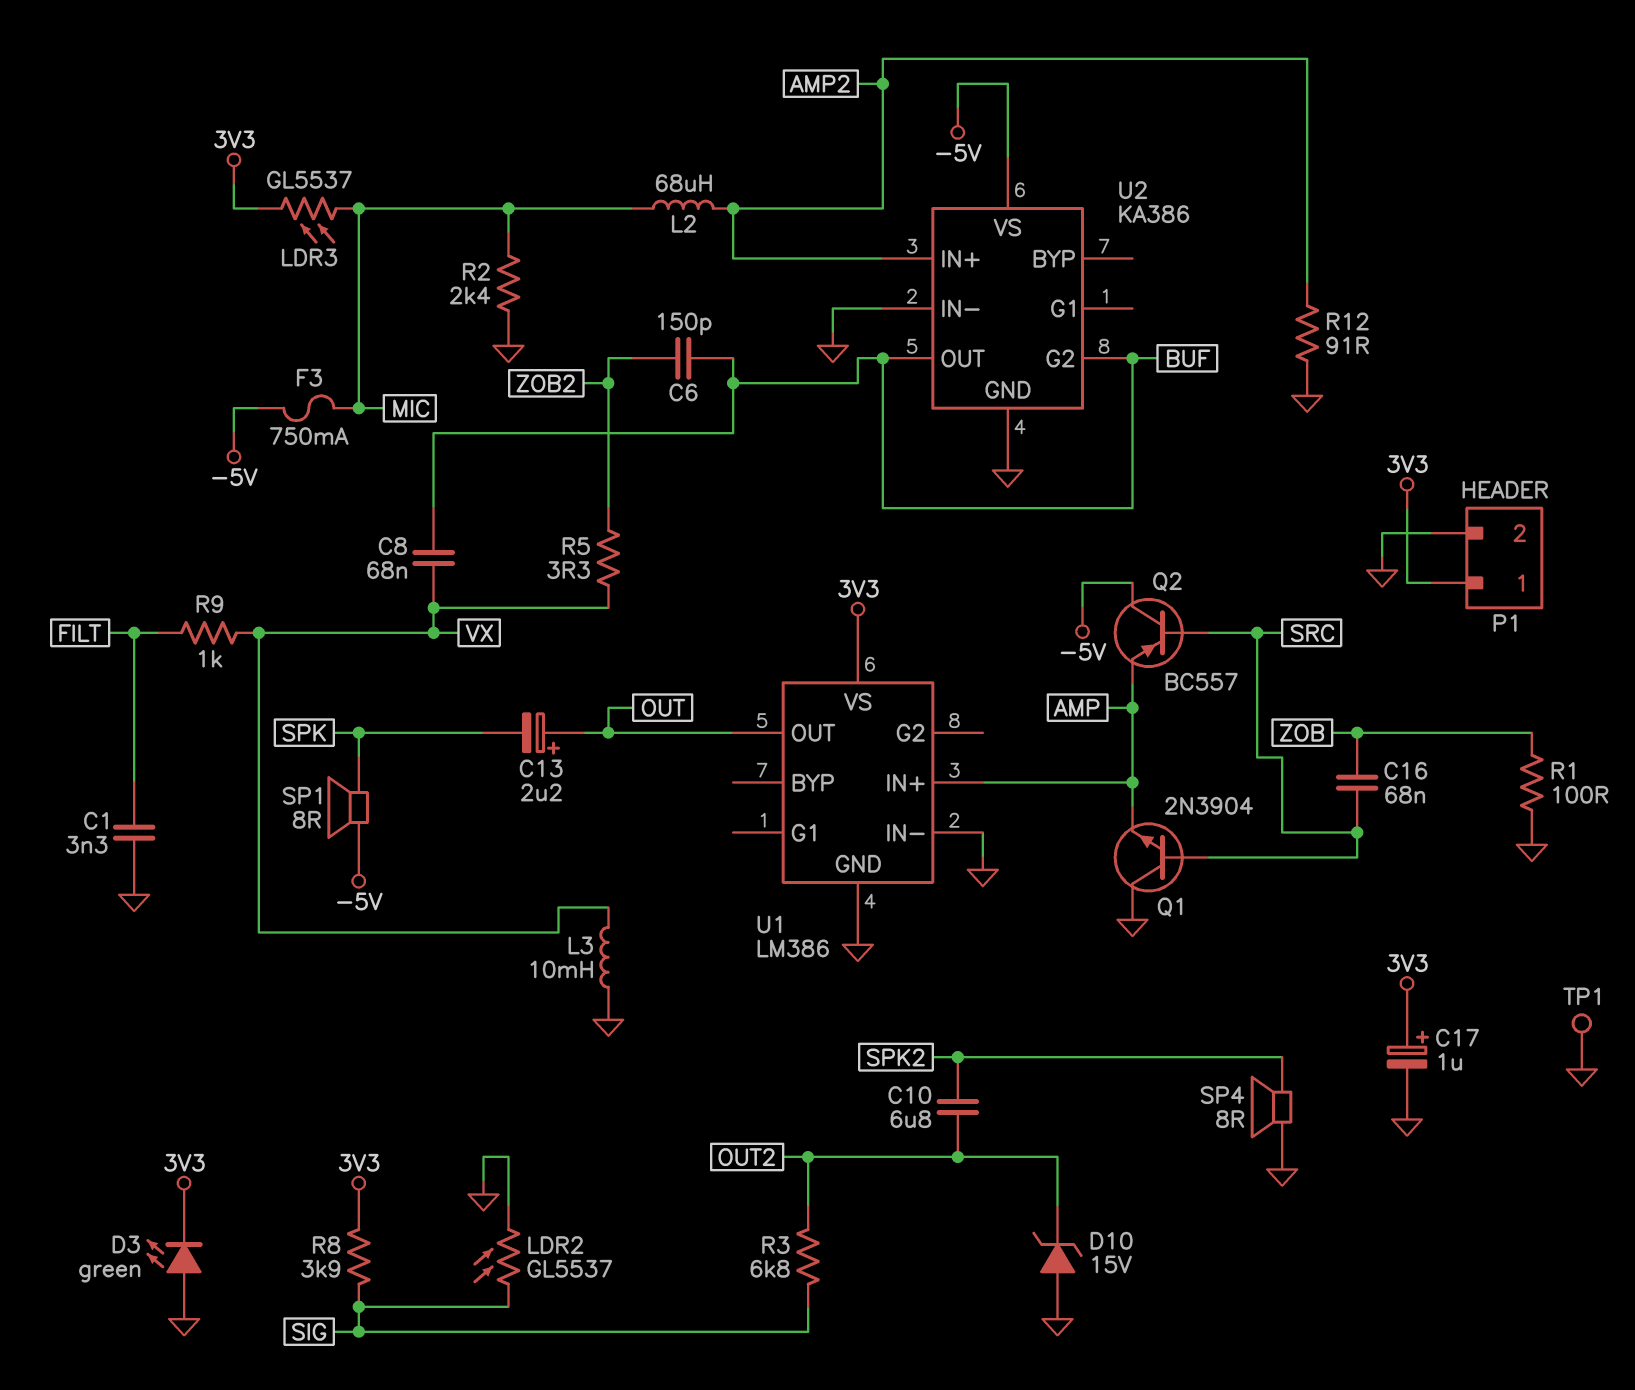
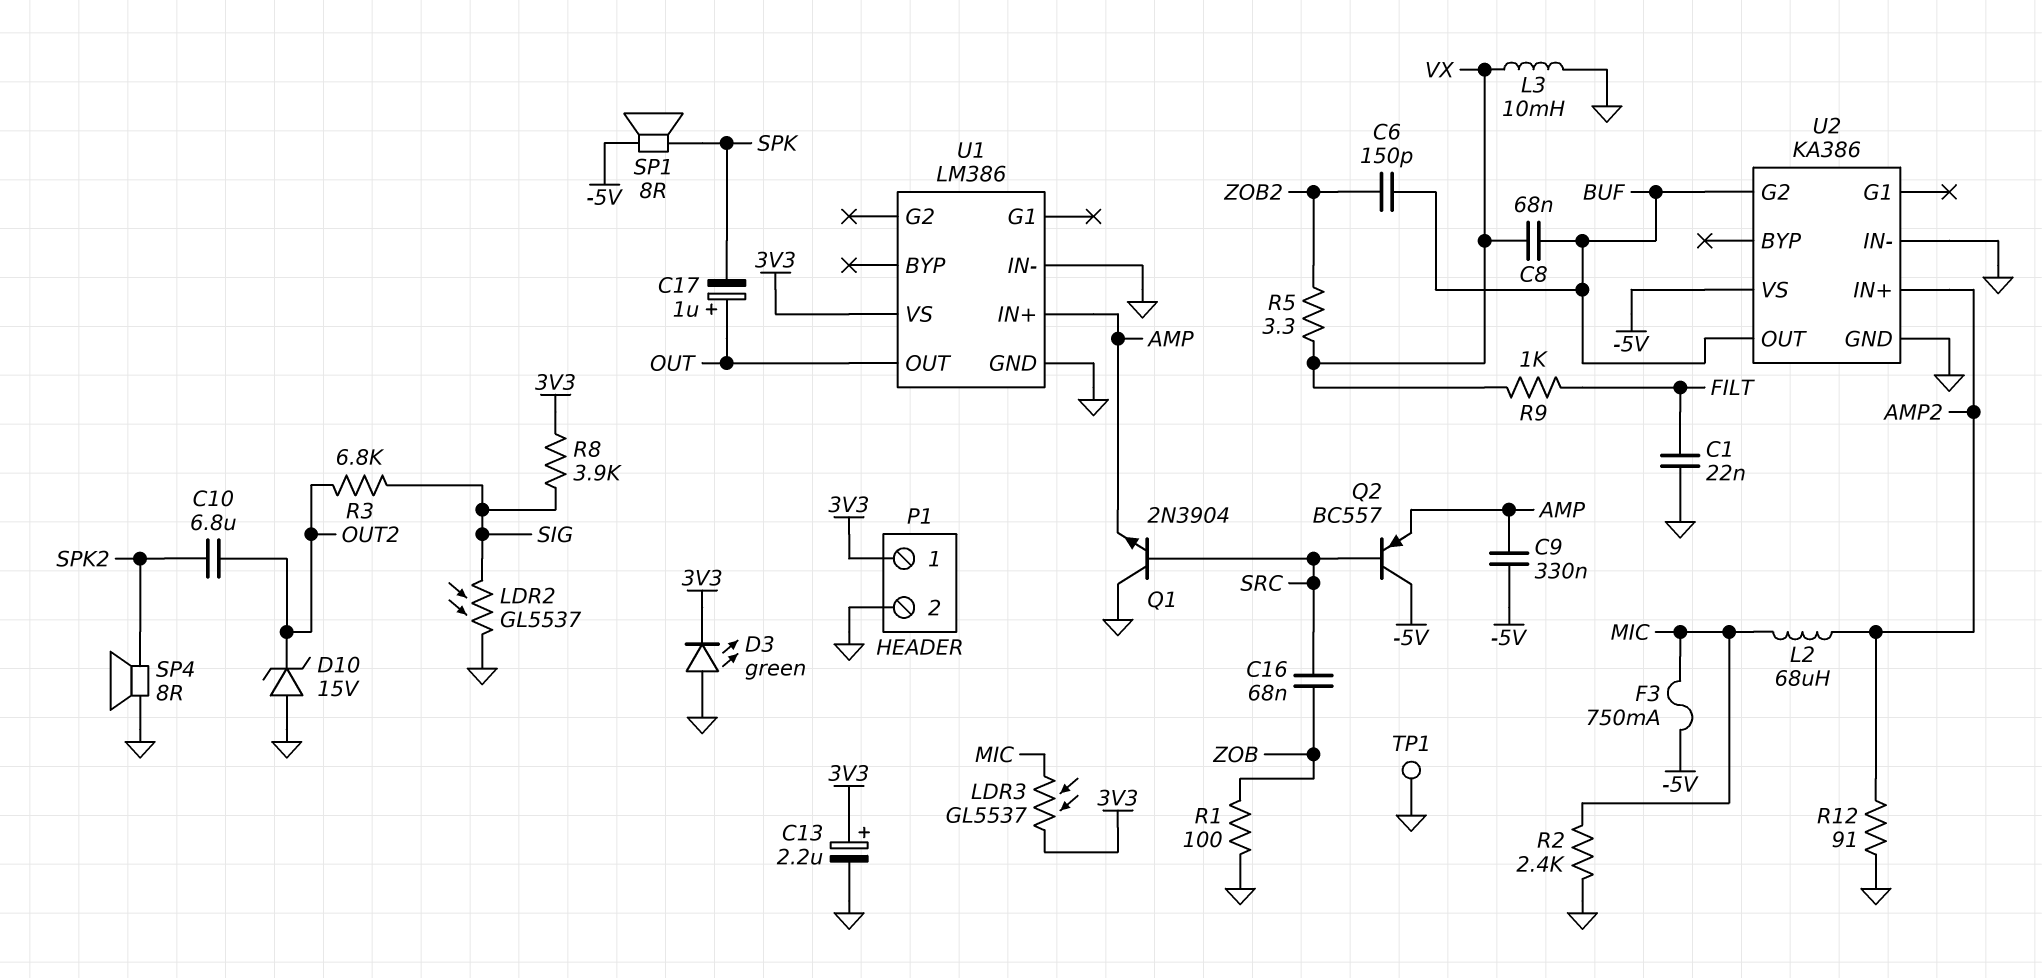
C1: 3.3nF (FILT, GND) -> 22nF (FILT, GND)
C9: none -> 330nF (-5V, AMP)
C13: 2.2uF (plus OUT, minus SPK) -> 2.2uF (plus 3V3, minus GND)
C17: 1uF (plus 3V3, minus GND) -> 1uF (plus OUT, minus SPK)

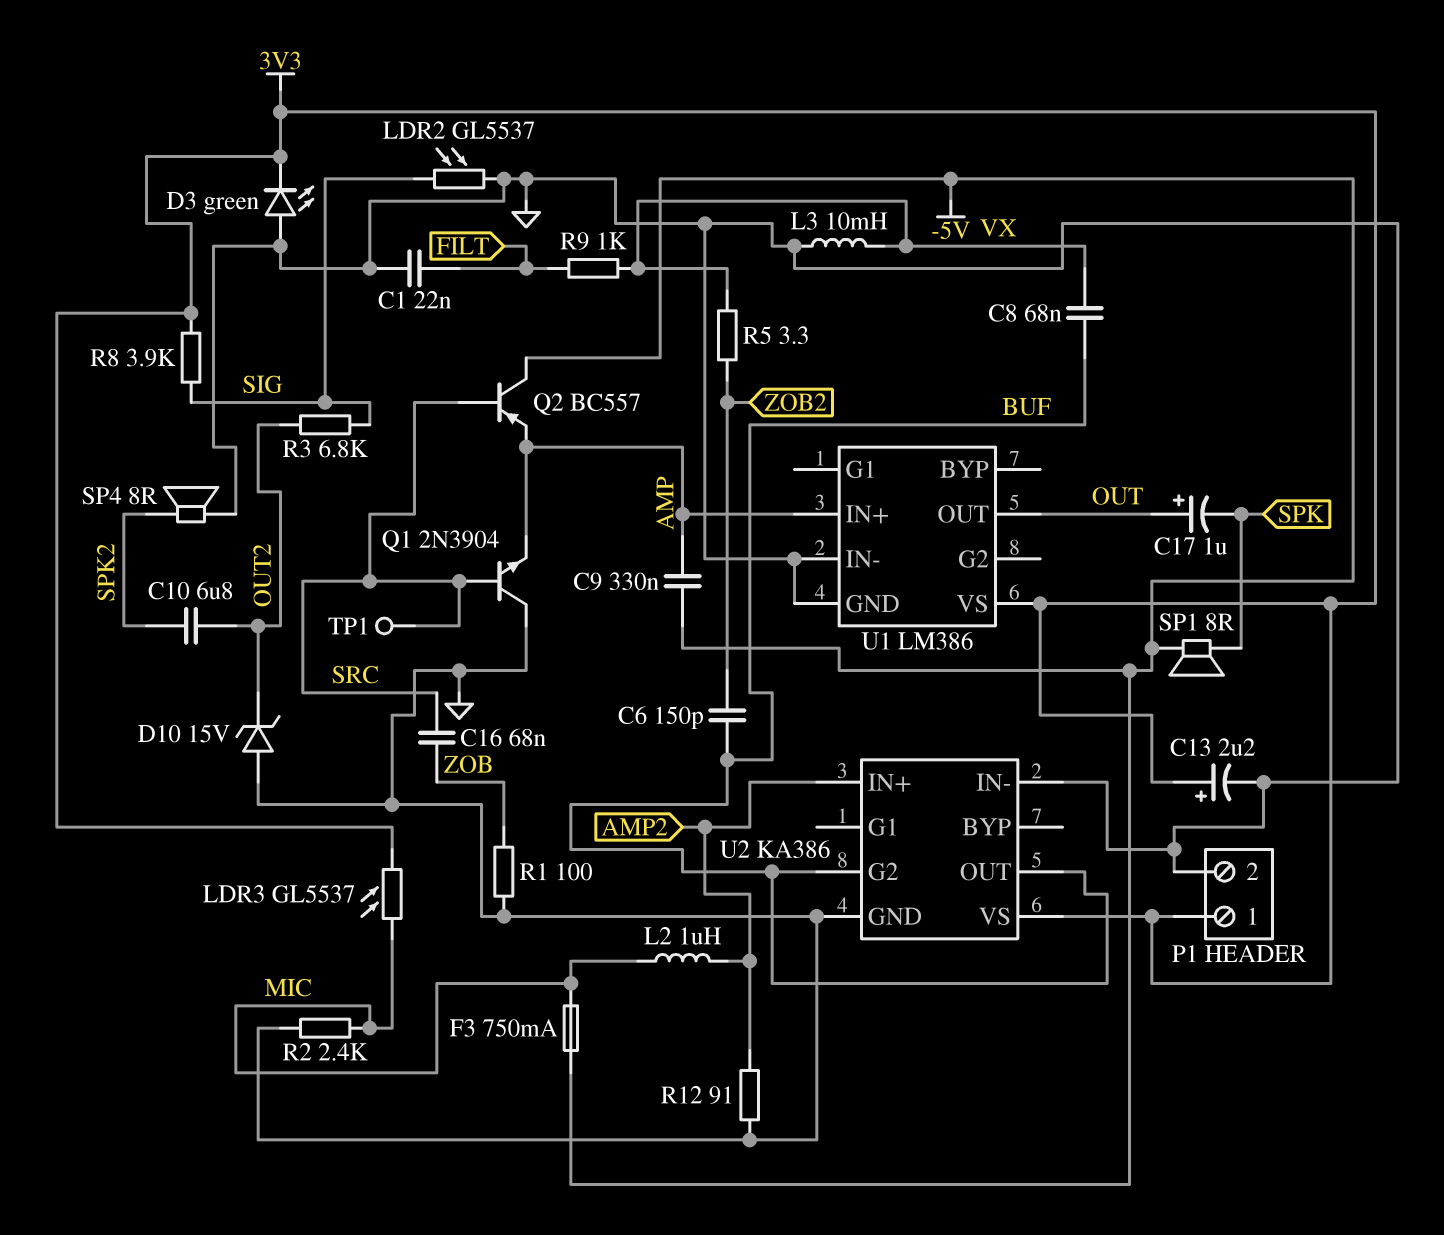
L2: 68uH (AMP2, MIC) -> 1uH (AMP2, MIC)
TP1: test point (GND) -> test point (SRC)
U2 pin VS: -5V -> 3V3

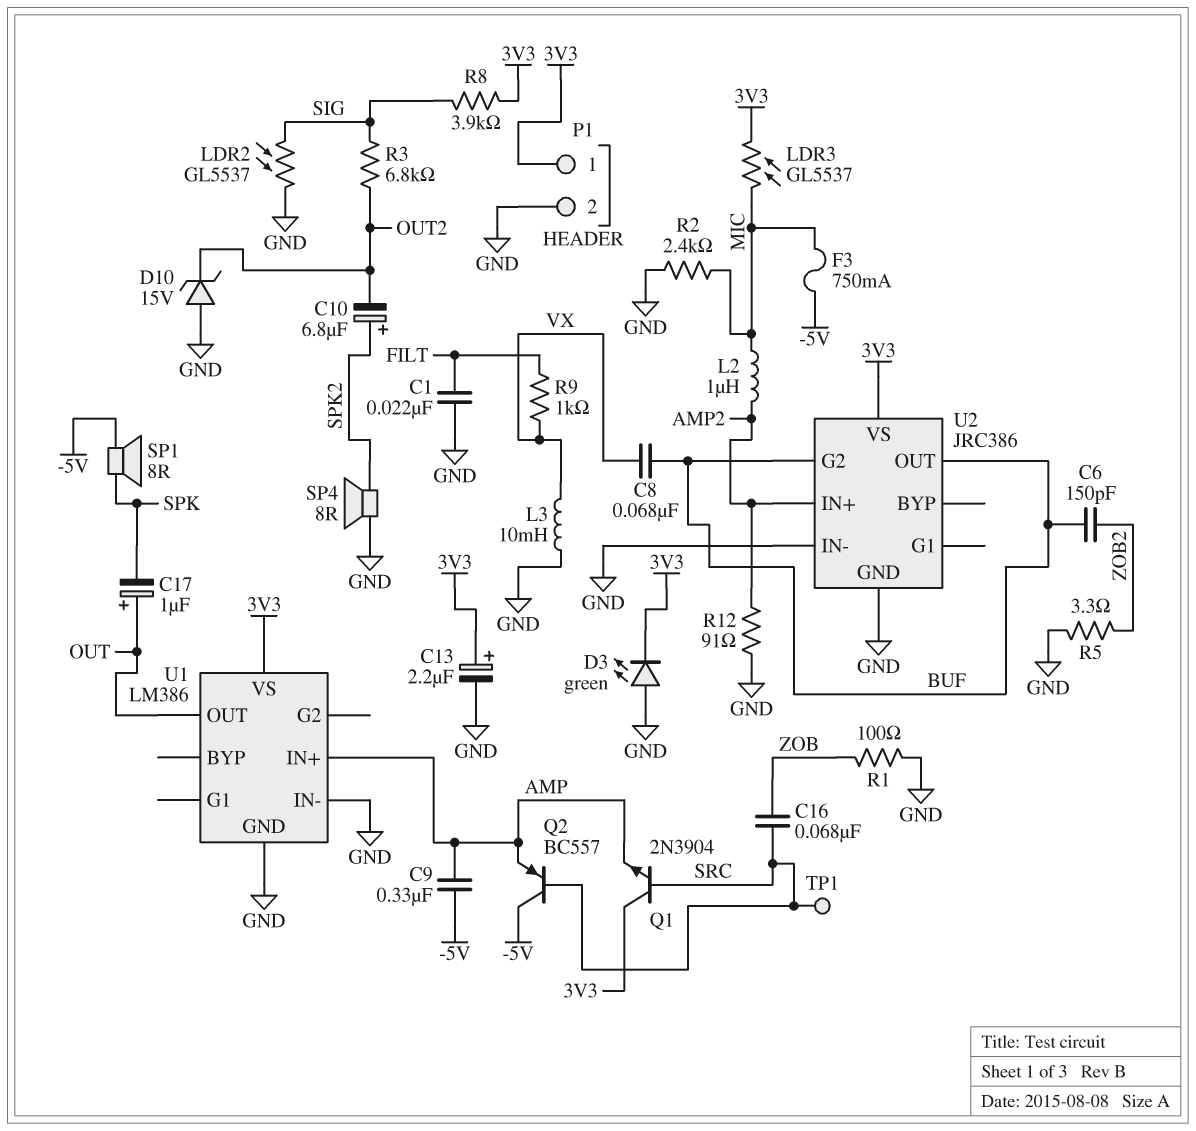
C10: 6.8uF (OUT2, SPK2) -> 6.8uF (plus SPK2, minus OUT2)
Q1: NPN 2N3904 (B SRC, C GND, E AMP) -> NPN 2N3904 (B SRC, C 3V3, E AMP)
R5: 3.3 (VX, ZOB2) -> 3.3 (GND, ZOB2)
U2: KA386 -> JRC386

